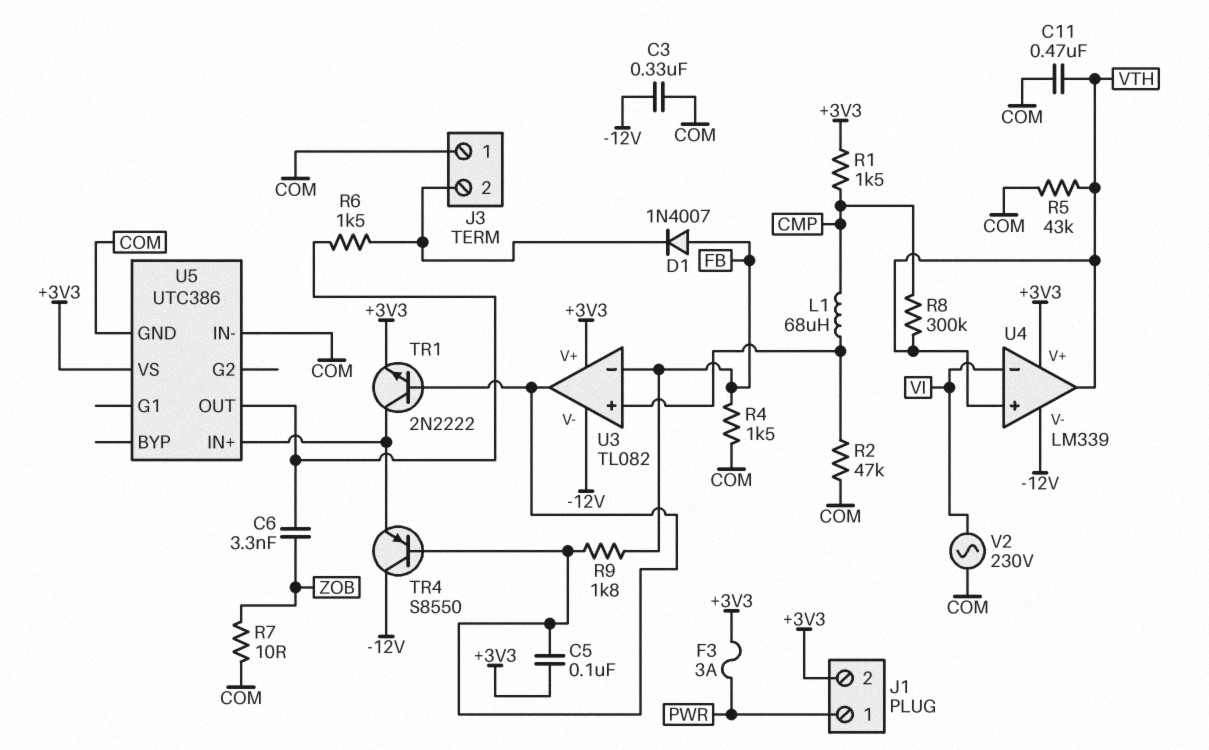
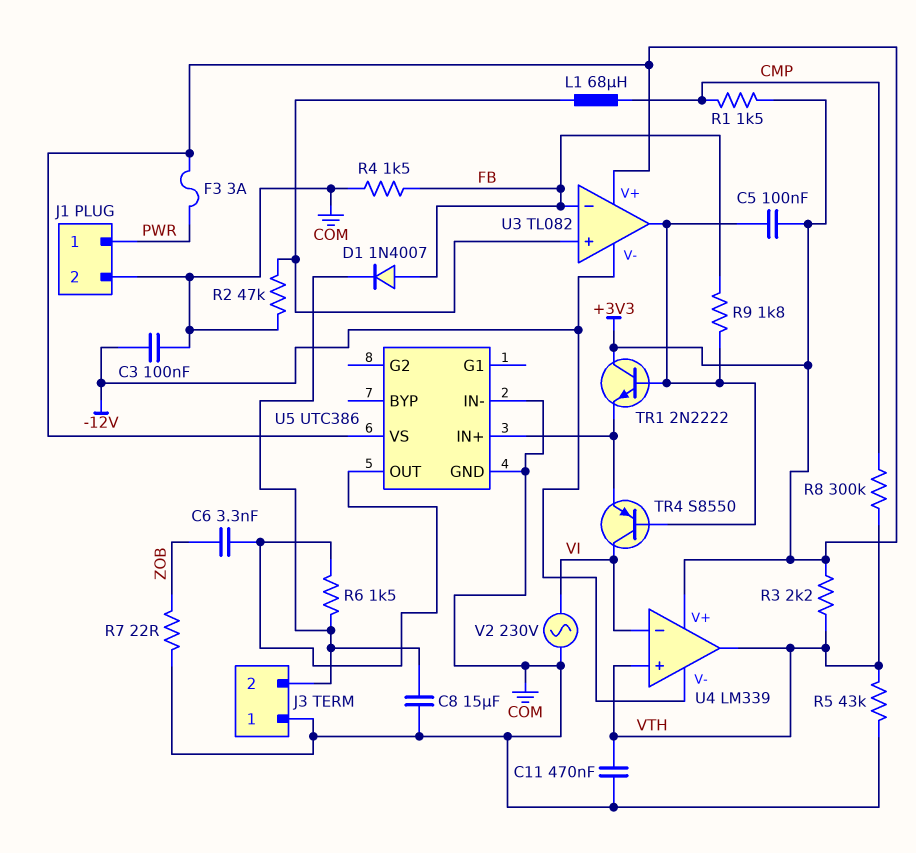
C3: 330nF (-12V, COM) -> 100nF (-12V, COM)
C8: none -> 15uF (COM, J3/2)
J1 pin 2: +3V3 -> COM
R3: none -> 2.2k (+3V3, VTH)
R7: 10 (COM, ZOB) -> 22 (COM, ZOB)
TR1: NPN 2N2222 (B U3/out, C U5/IN+, E +3V3) -> NPN 2N2222 (B U3/out, C +3V3, E U5/IN+)
TR4: PNP S8550 (B U3/out, C -12V, E U5/IN+) -> PNP S8550 (B U3/out, C VI, E U5/IN+)

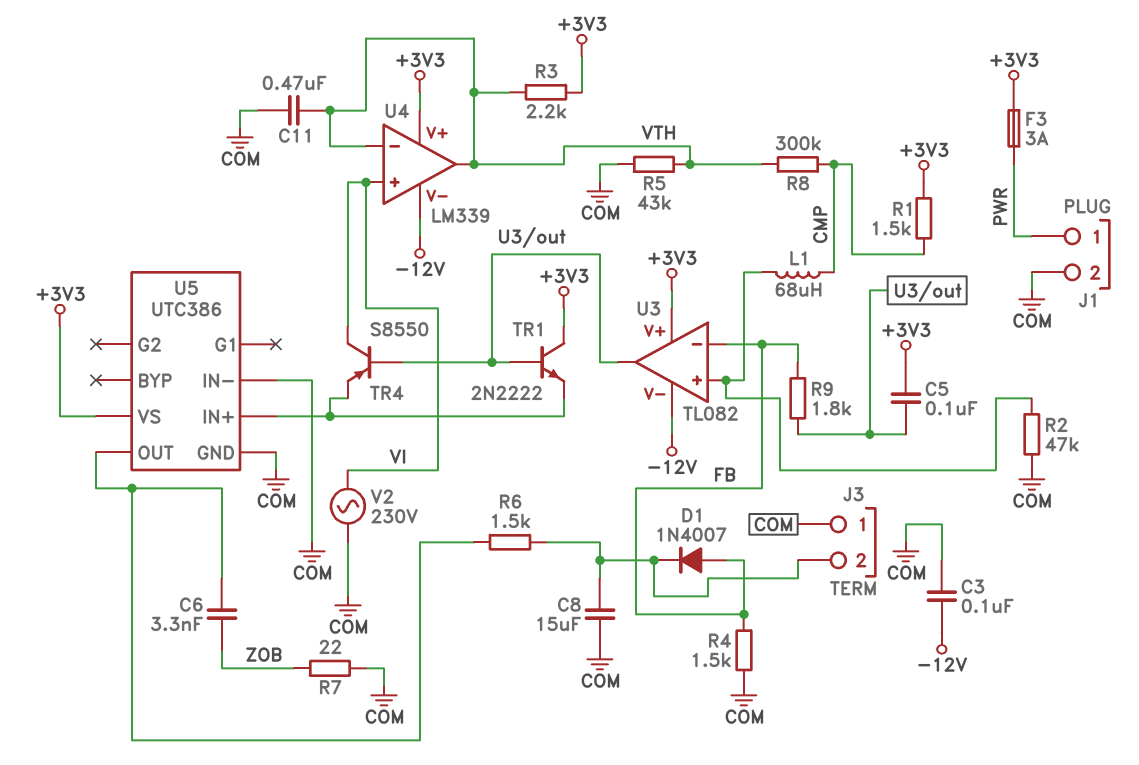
U4 pin in+: VTH -> VI
U4 pin in-: VI -> VTH

